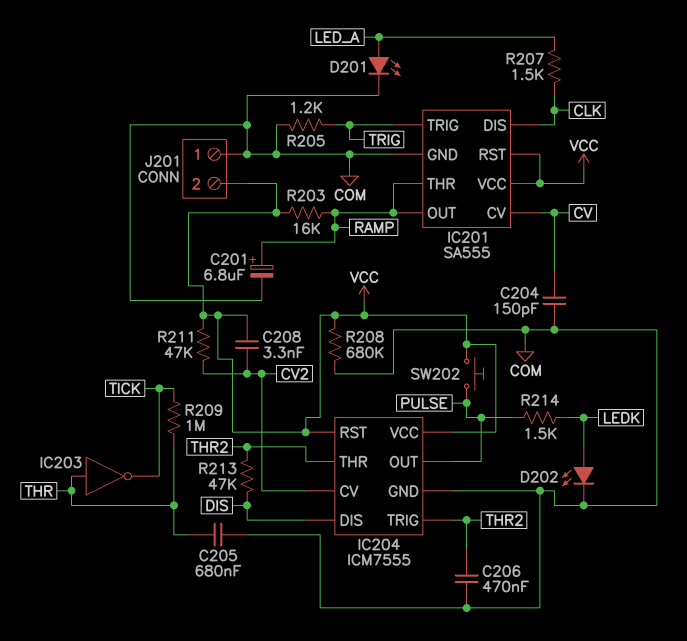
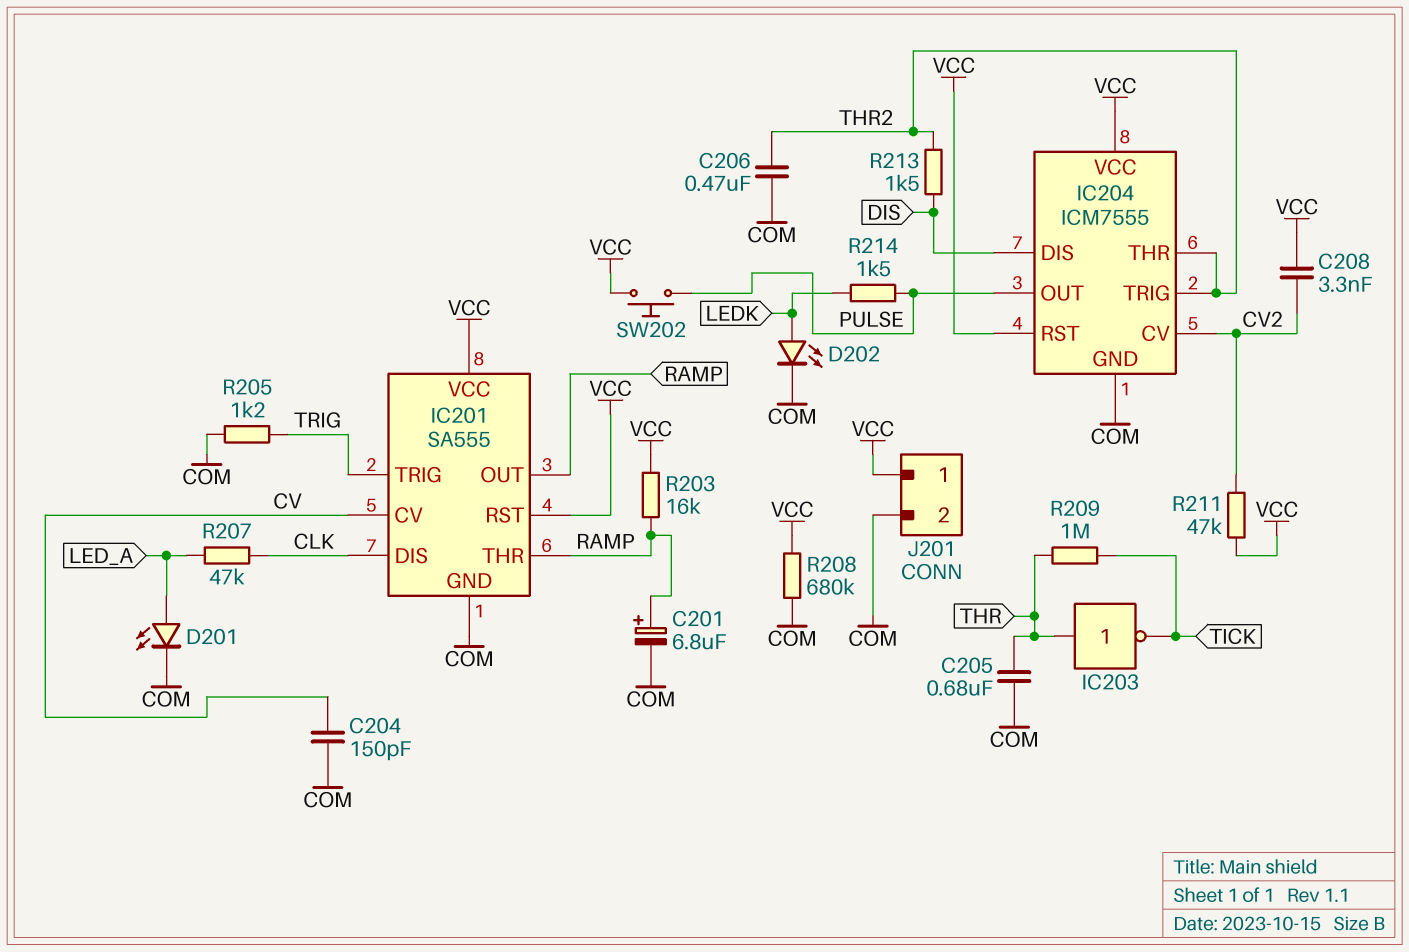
J201 pin 1: COM -> VCC
J201 pin 2: VCC -> COM
R207: 1.5k (CLK, LED_A) -> 47k (CLK, LED_A)
R213: 47k (DIS, THR2) -> 1.5k (DIS, THR2)

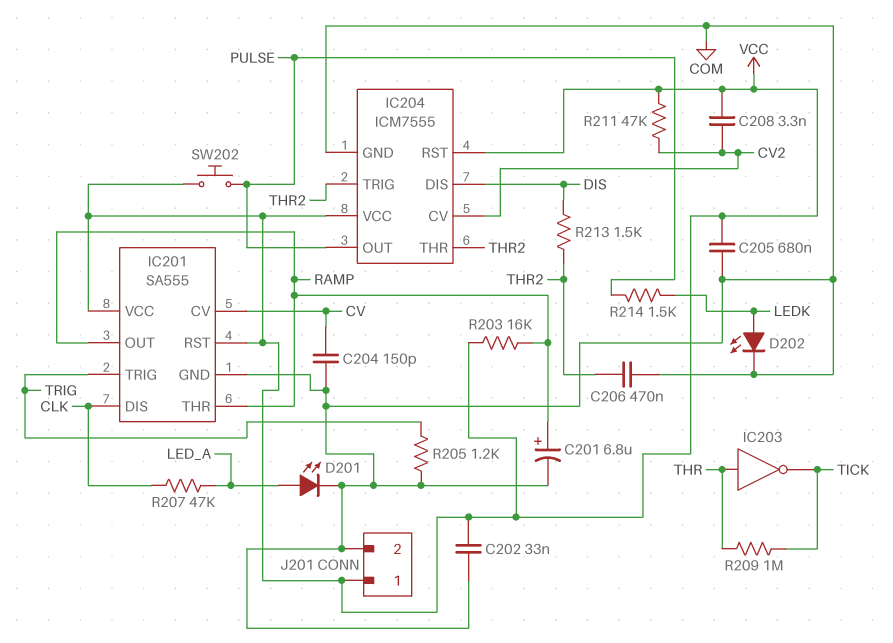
C202: none -> 33nF (COM, VCC)
C205: 680nF (COM, THR) -> 680nF (COM, VCC)
R208: 680k (COM, VCC) -> none

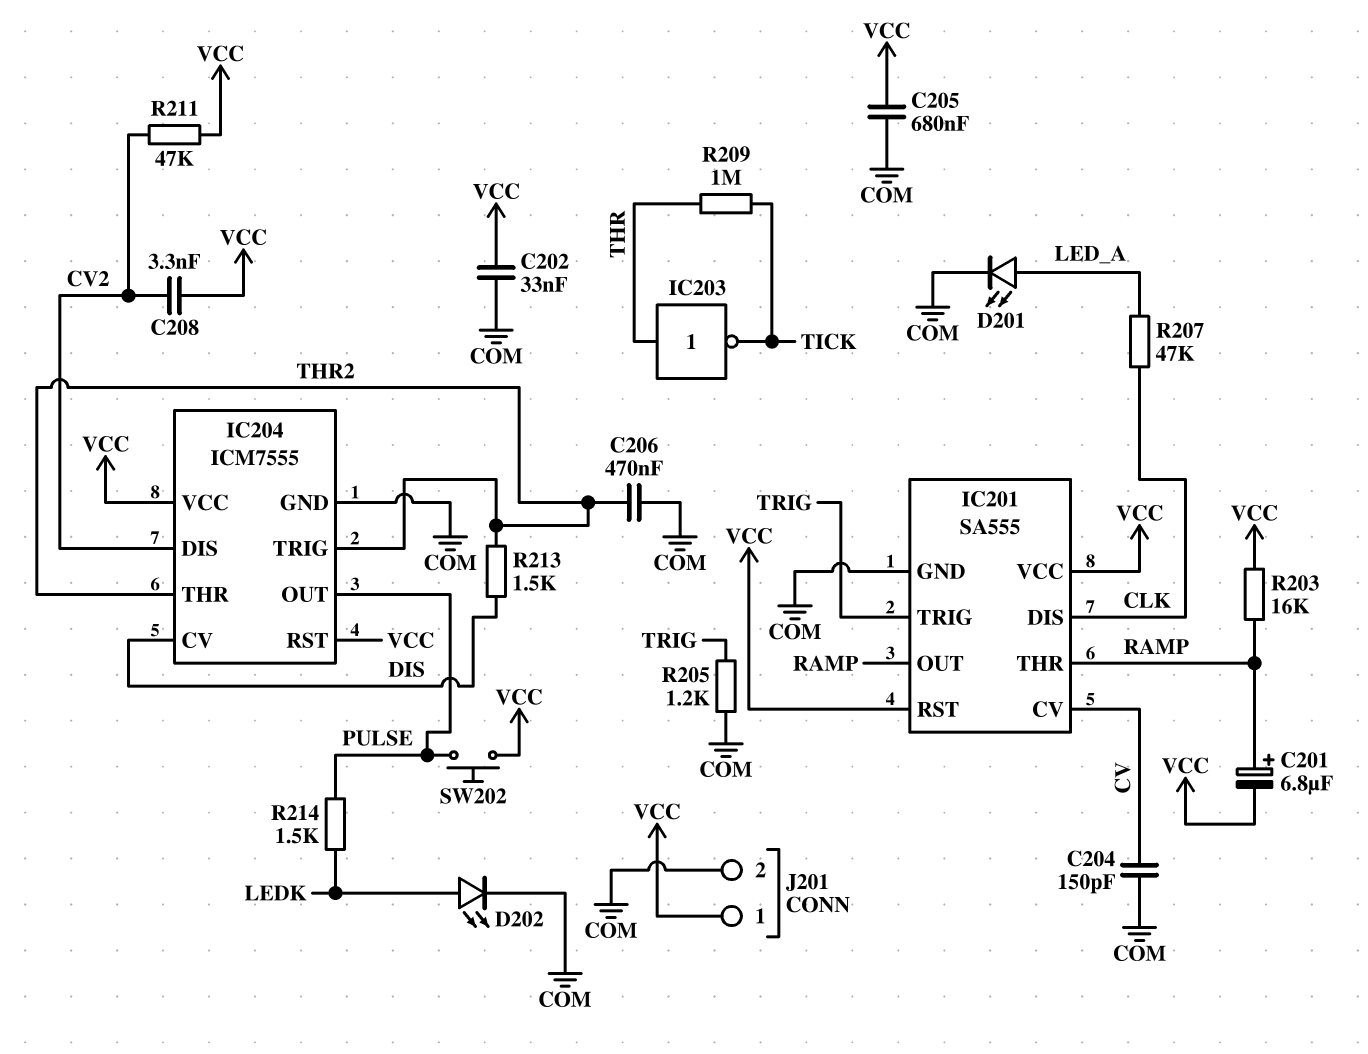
C201: 6.8uF (plus RAMP, minus COM) -> 6.8uF (plus RAMP, minus VCC)
IC204 pin CV: CV2 -> DIS
IC204 pin DIS: DIS -> CV2

